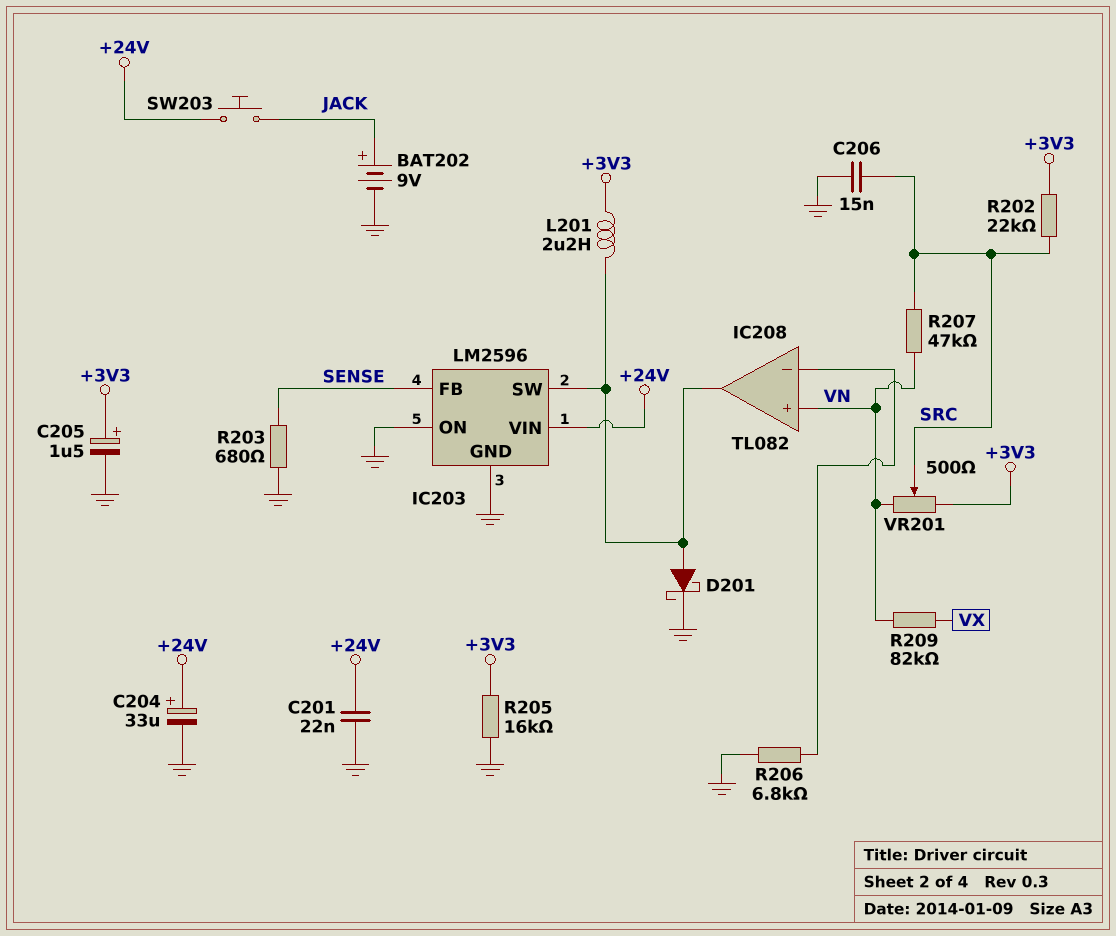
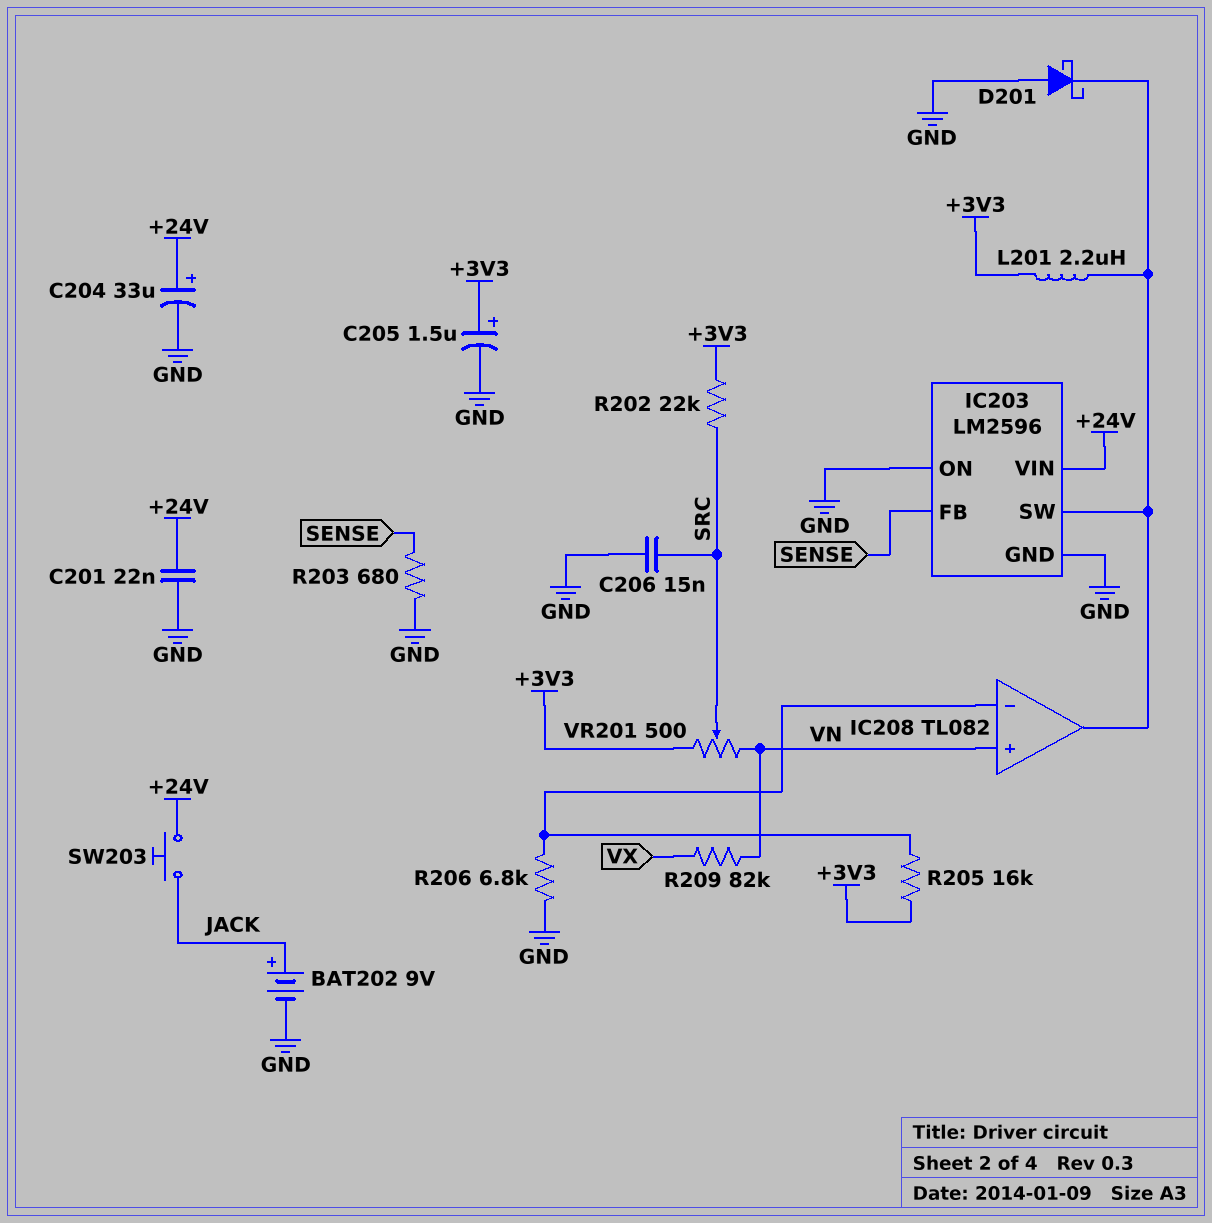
D201: schottky (A IC203/SW, K GND) -> schottky (A GND, K IC203/SW)
R205: 16k (+3V3, GND) -> 16k (+3V3, IC208/in-)
R207: 47k (SRC, VN) -> none

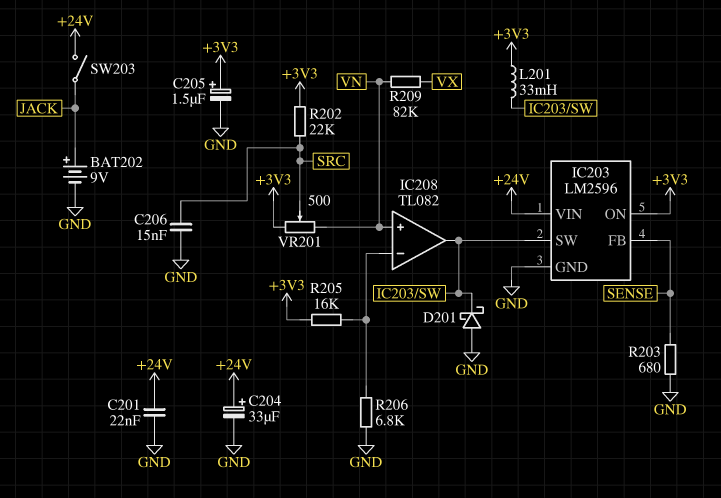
IC203 pin ON: GND -> +3V3
L201: 2.2uH (+3V3, IC203/SW) -> 33mH (+3V3, IC203/SW)
SW203: button (+24V, JACK) -> switch (+24V, JACK)

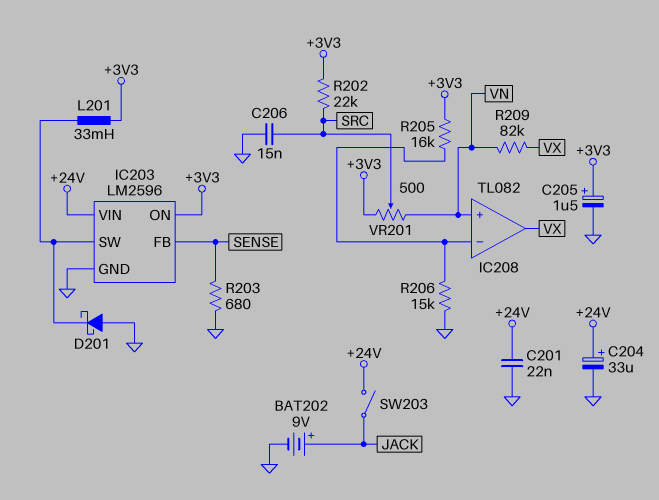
IC208 pin out: IC203/SW -> VX
R206: 6.8k (GND, IC208/in-) -> 15k (GND, IC208/in-)

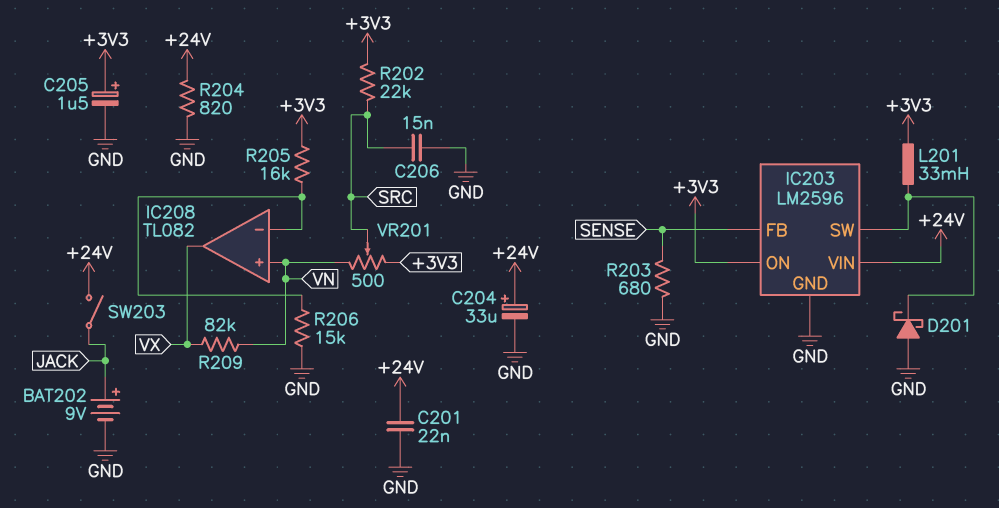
R204: none -> 820 (+24V, GND)

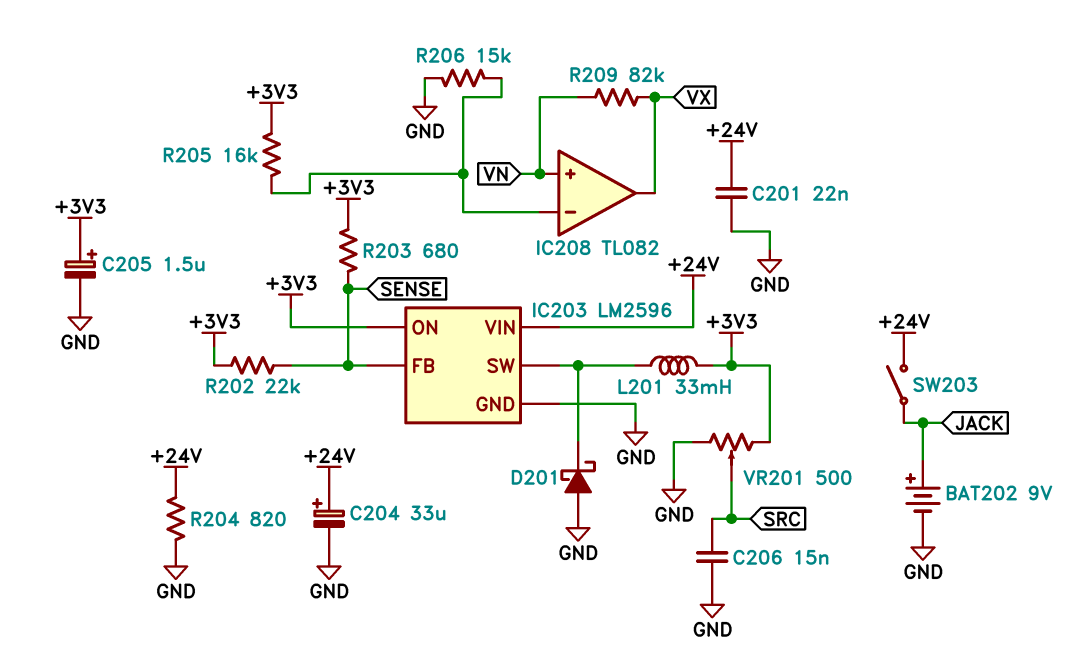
R202: 22k (+3V3, SRC) -> 22k (+3V3, SENSE)
R203: 680 (GND, SENSE) -> 680 (+3V3, SENSE)
VR201: 500 (+3V3, VN, wiper SRC) -> 500 (+3V3, GND, wiper SRC)

